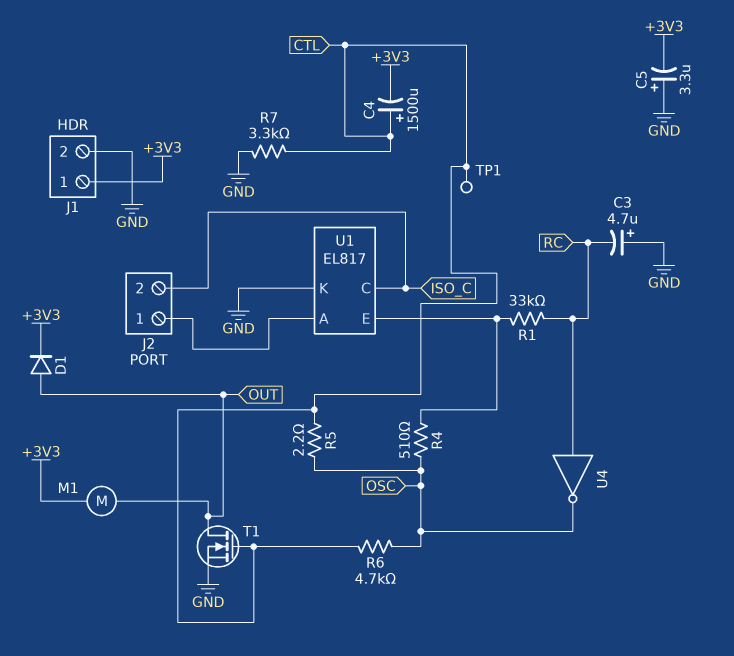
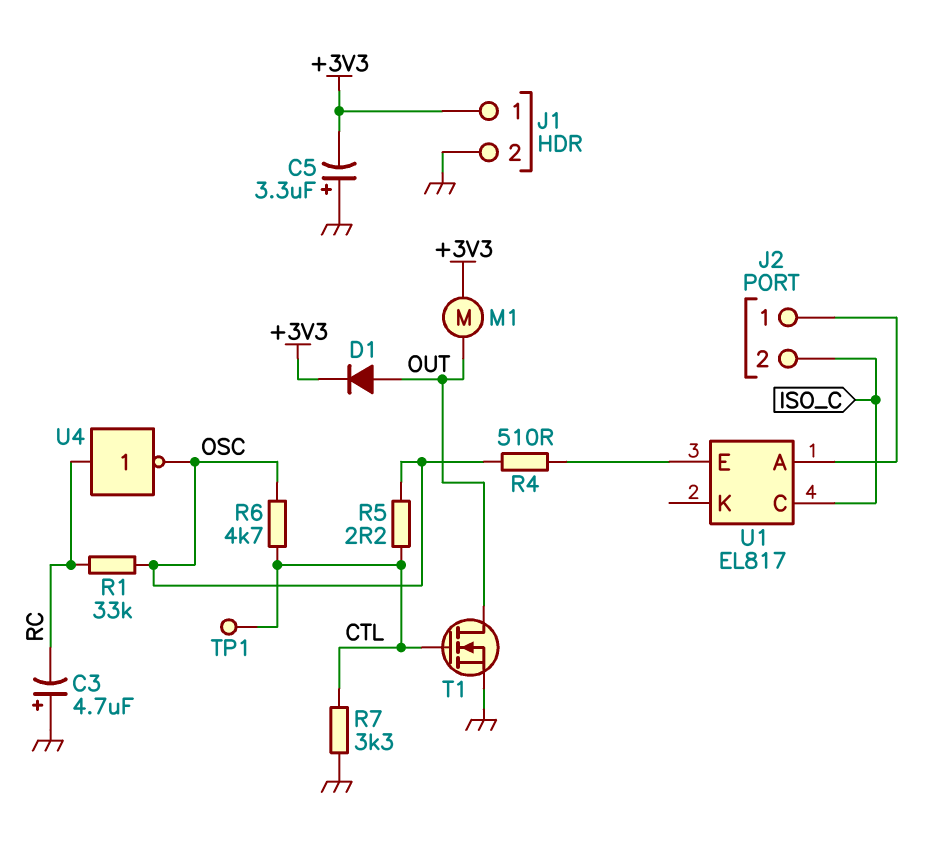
C4: 1500uF (plus CTL, minus +3V3) -> none
R1: 33k (RC, U1/E) -> 33k (OSC, RC)
U1 pin K: GND -> none

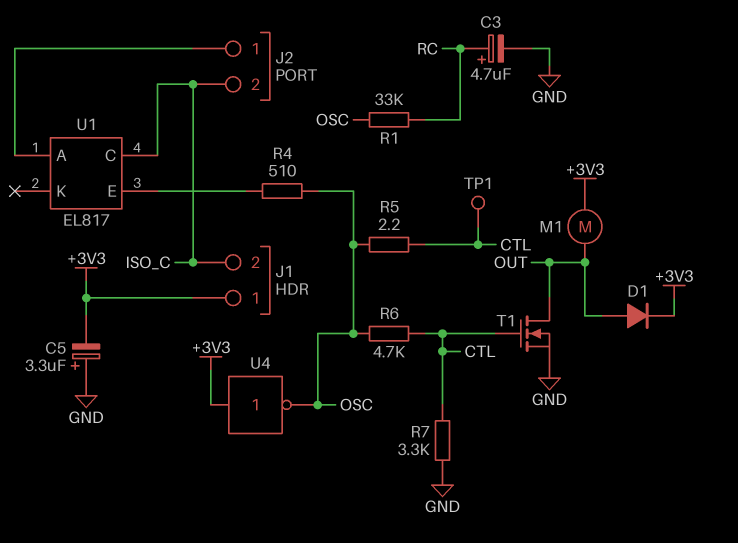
C3: 4.7uF (plus GND, minus RC) -> 4.7uF (plus RC, minus GND)
J1 pin 2: GND -> ISO_C
U4: NOT (in RC, out OSC) -> NOT (in +3V3, out OSC)

